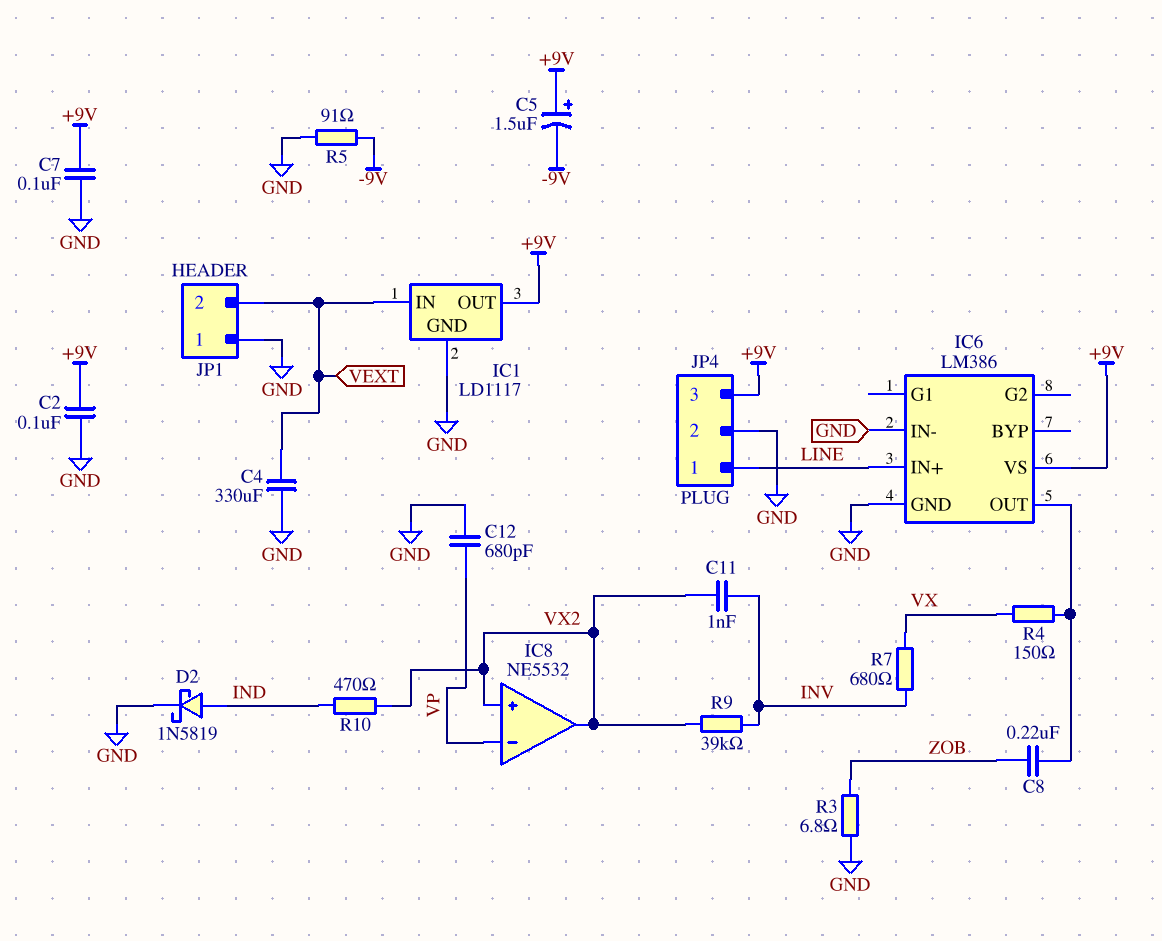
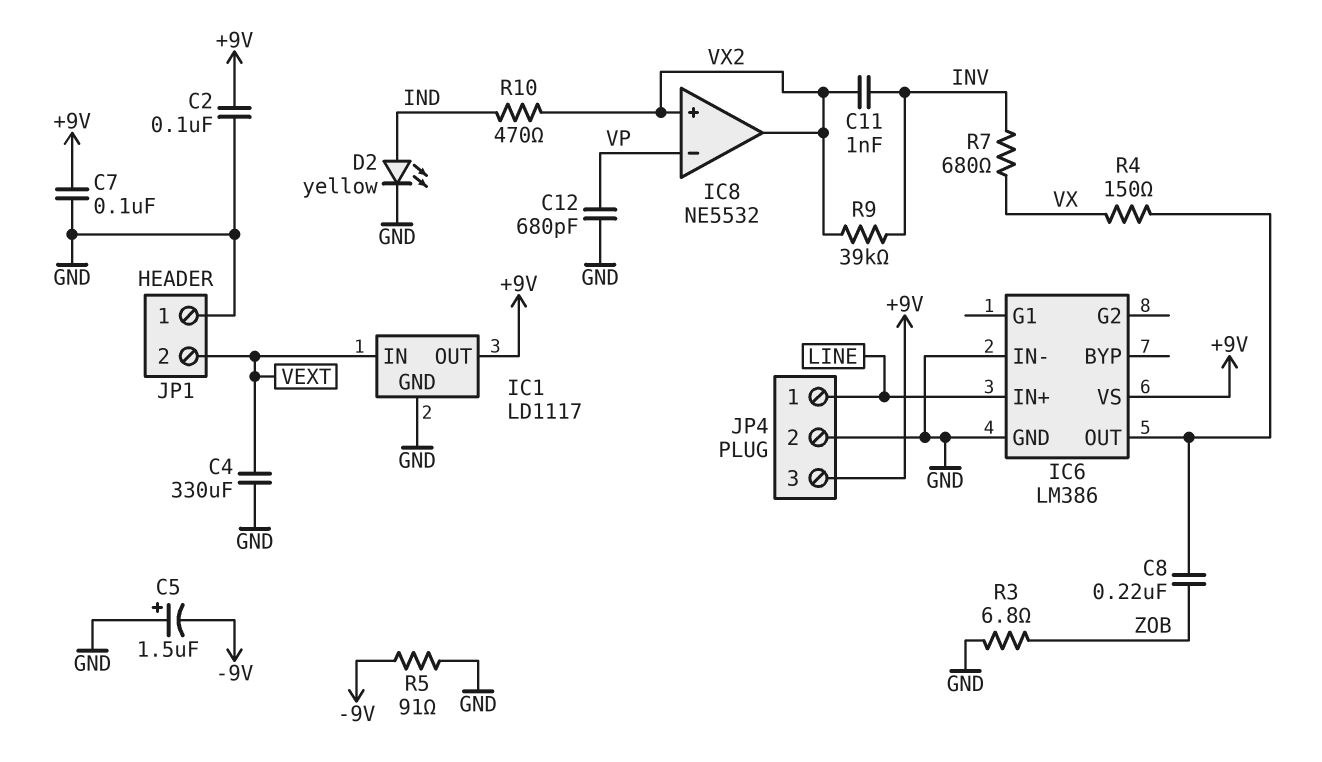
C5: 1.5uF (plus +9V, minus -9V) -> 1.5uF (plus GND, minus -9V)
D2: schottky 1N5819 (A IND, K GND) -> LED yellow (A IND, K GND)

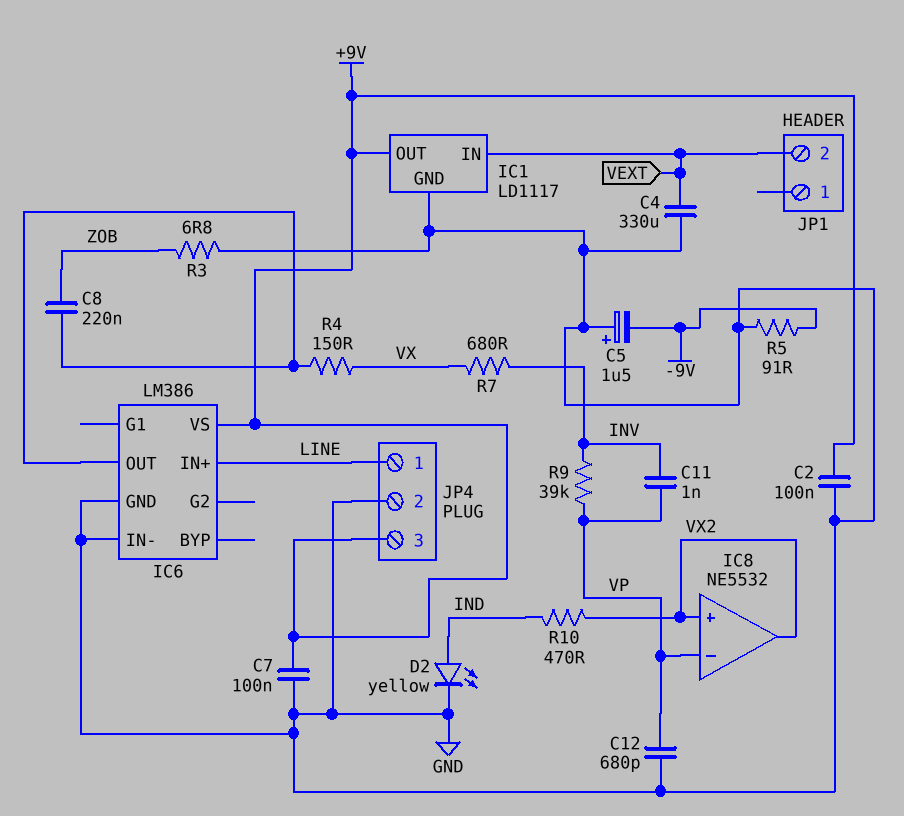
C11: 1nF (INV, VX2) -> 1nF (INV, VP)
JP1 pin 1: GND -> none
R9: 39k (INV, VX2) -> 39k (INV, VP)

